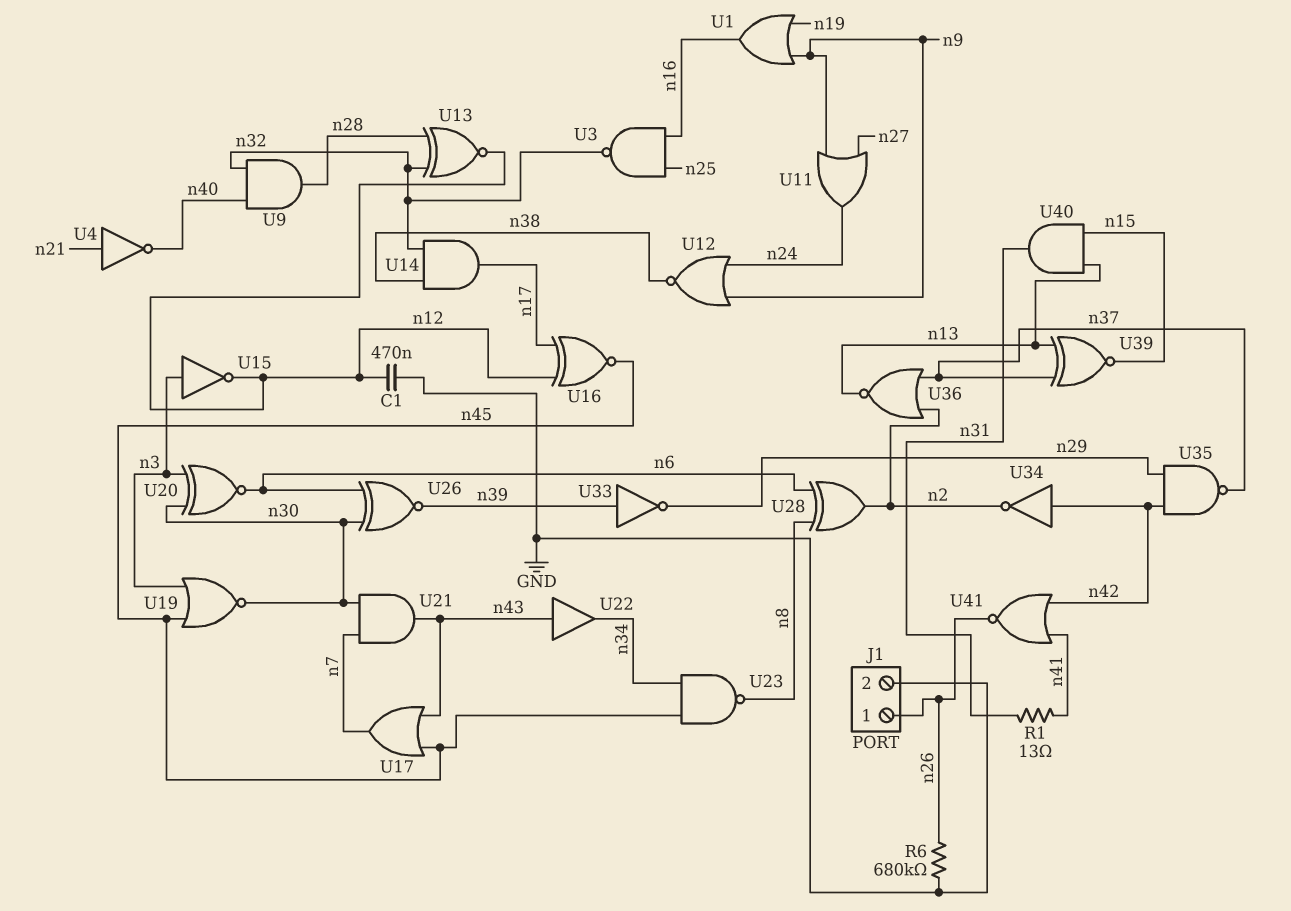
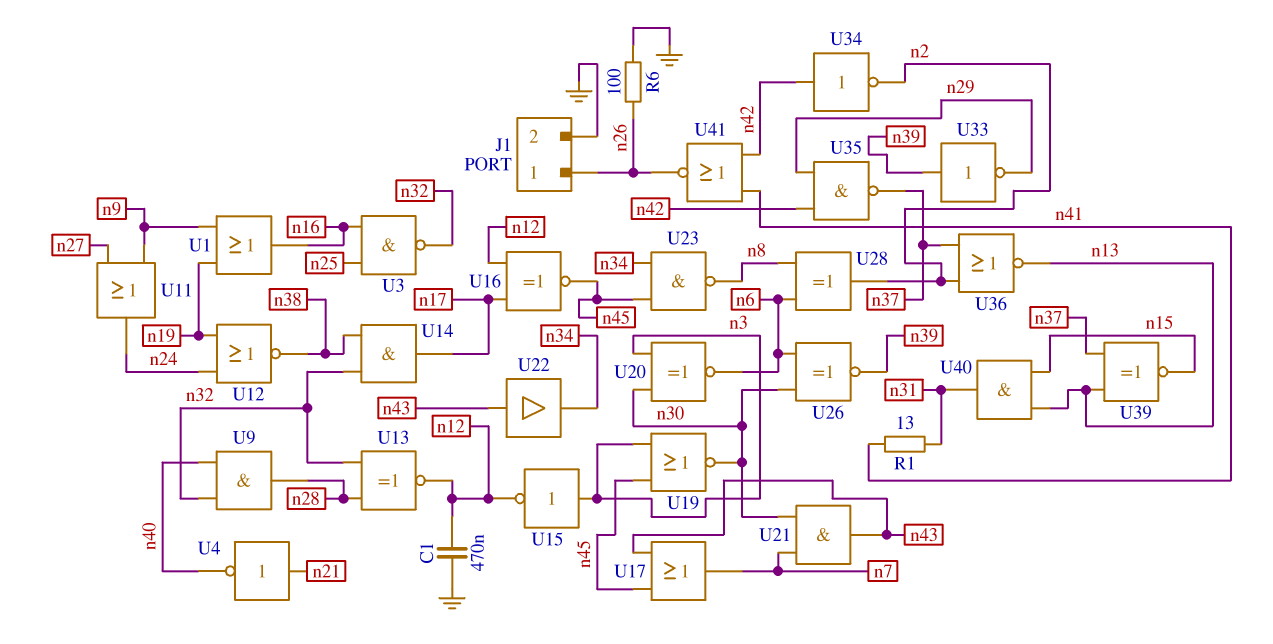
R6: 680k (GND, n26) -> 100 (GND, n26)
U12: NOR (in n9, in n24, out n38) -> NOR (in n19, in n24, out n38)

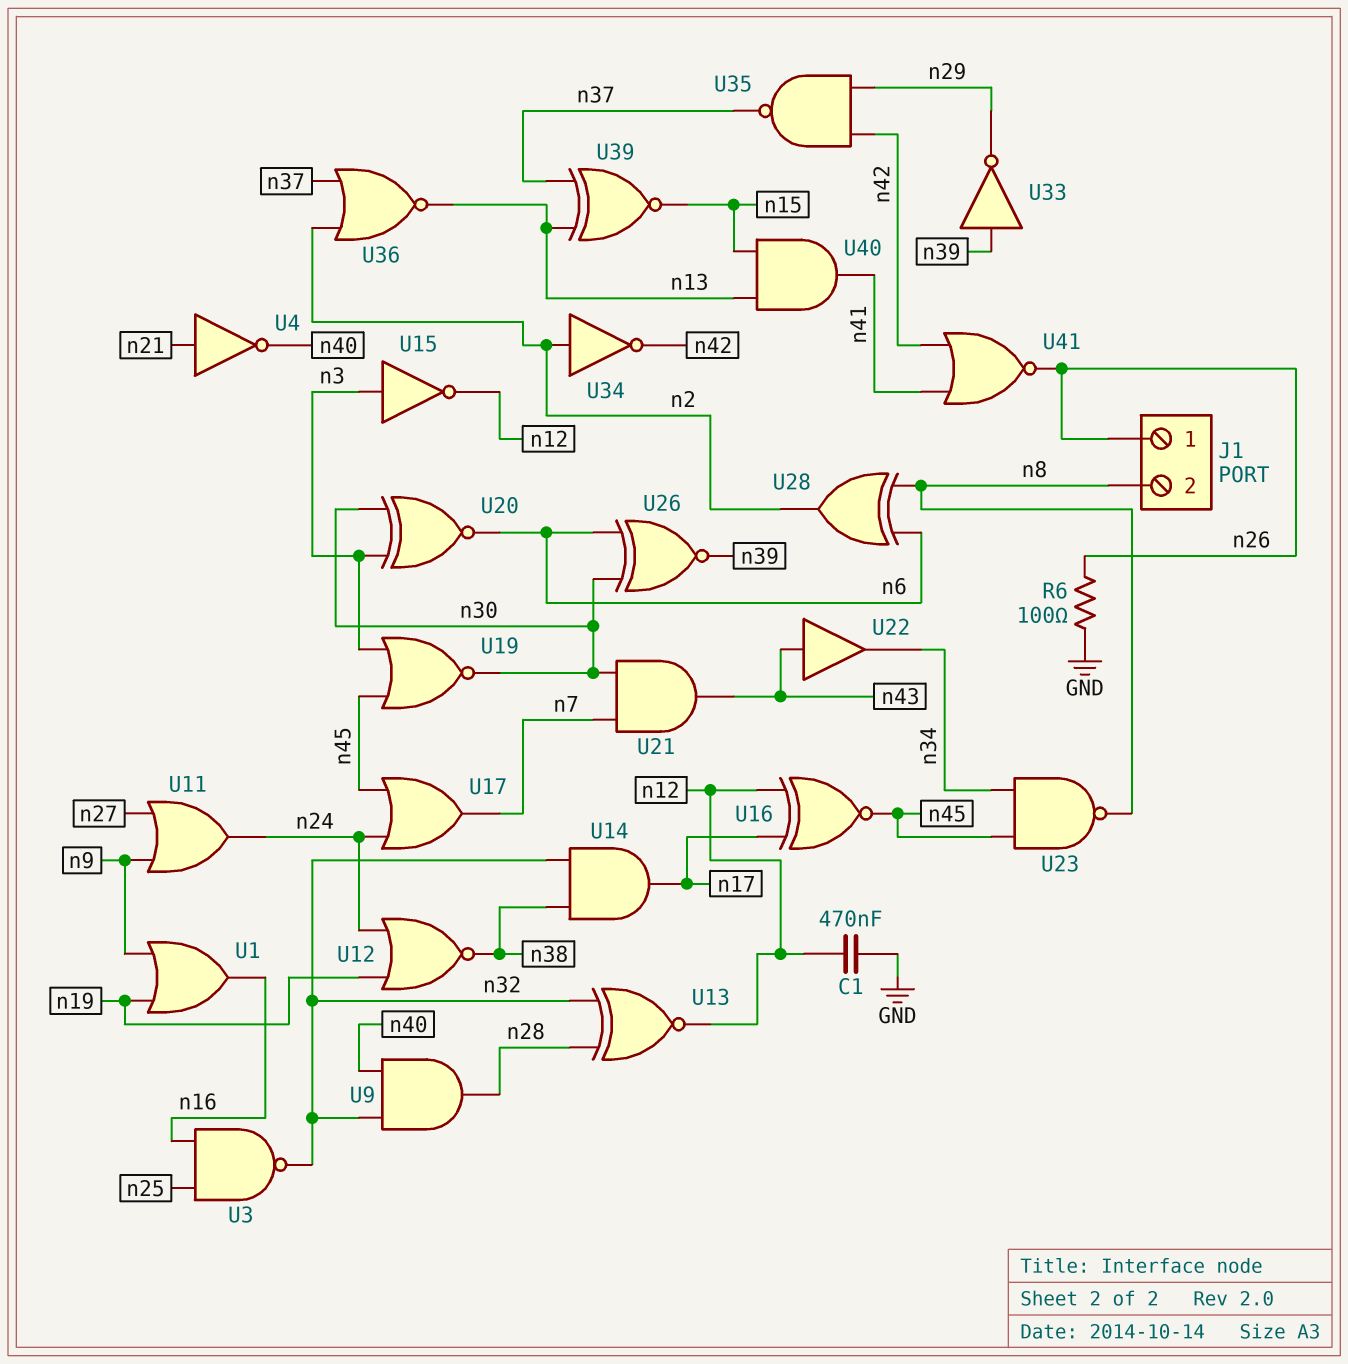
J1 pin 2: GND -> n8
R1: 13 (n31, n41) -> none
U17: OR (in n43, in n45, out n7) -> OR (in n24, in n45, out n7)
U34: NOT (in n42, out n2) -> NOT (in n2, out n42)
U40: AND (in n13, in n15, out n31) -> AND (in n13, in n15, out n41)

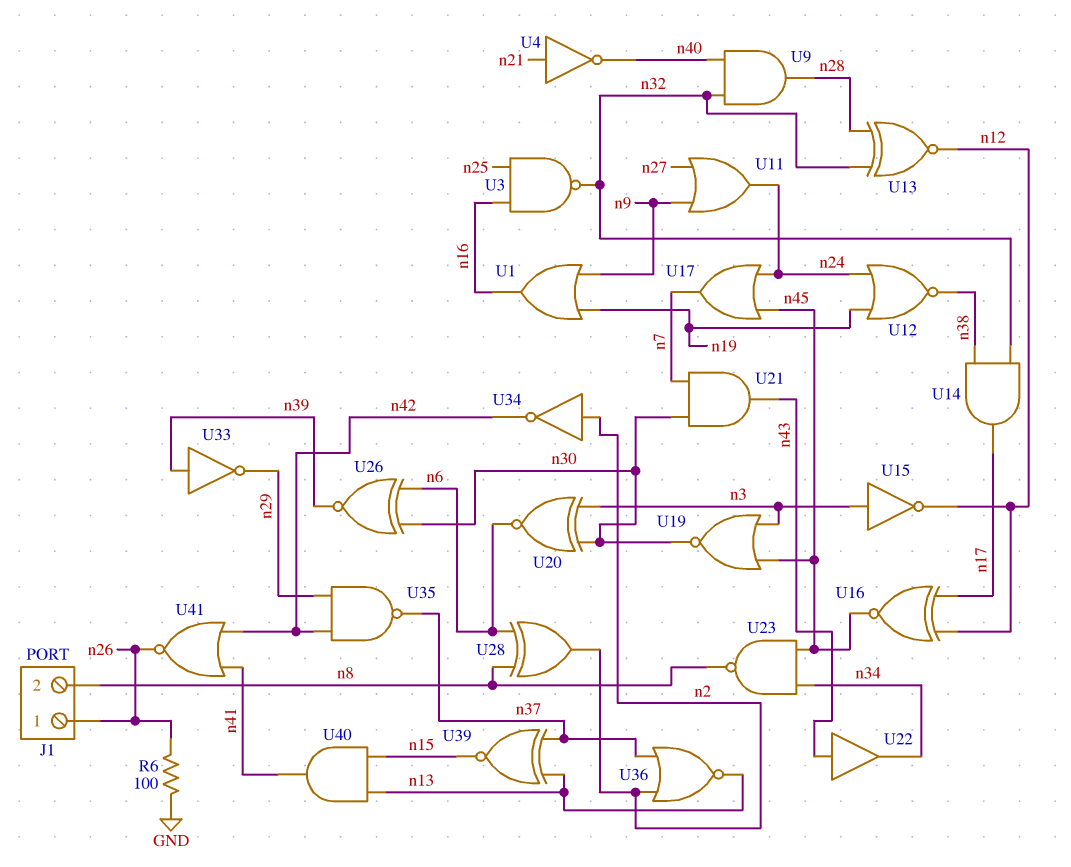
C1: 470nF (GND, n12) -> none

